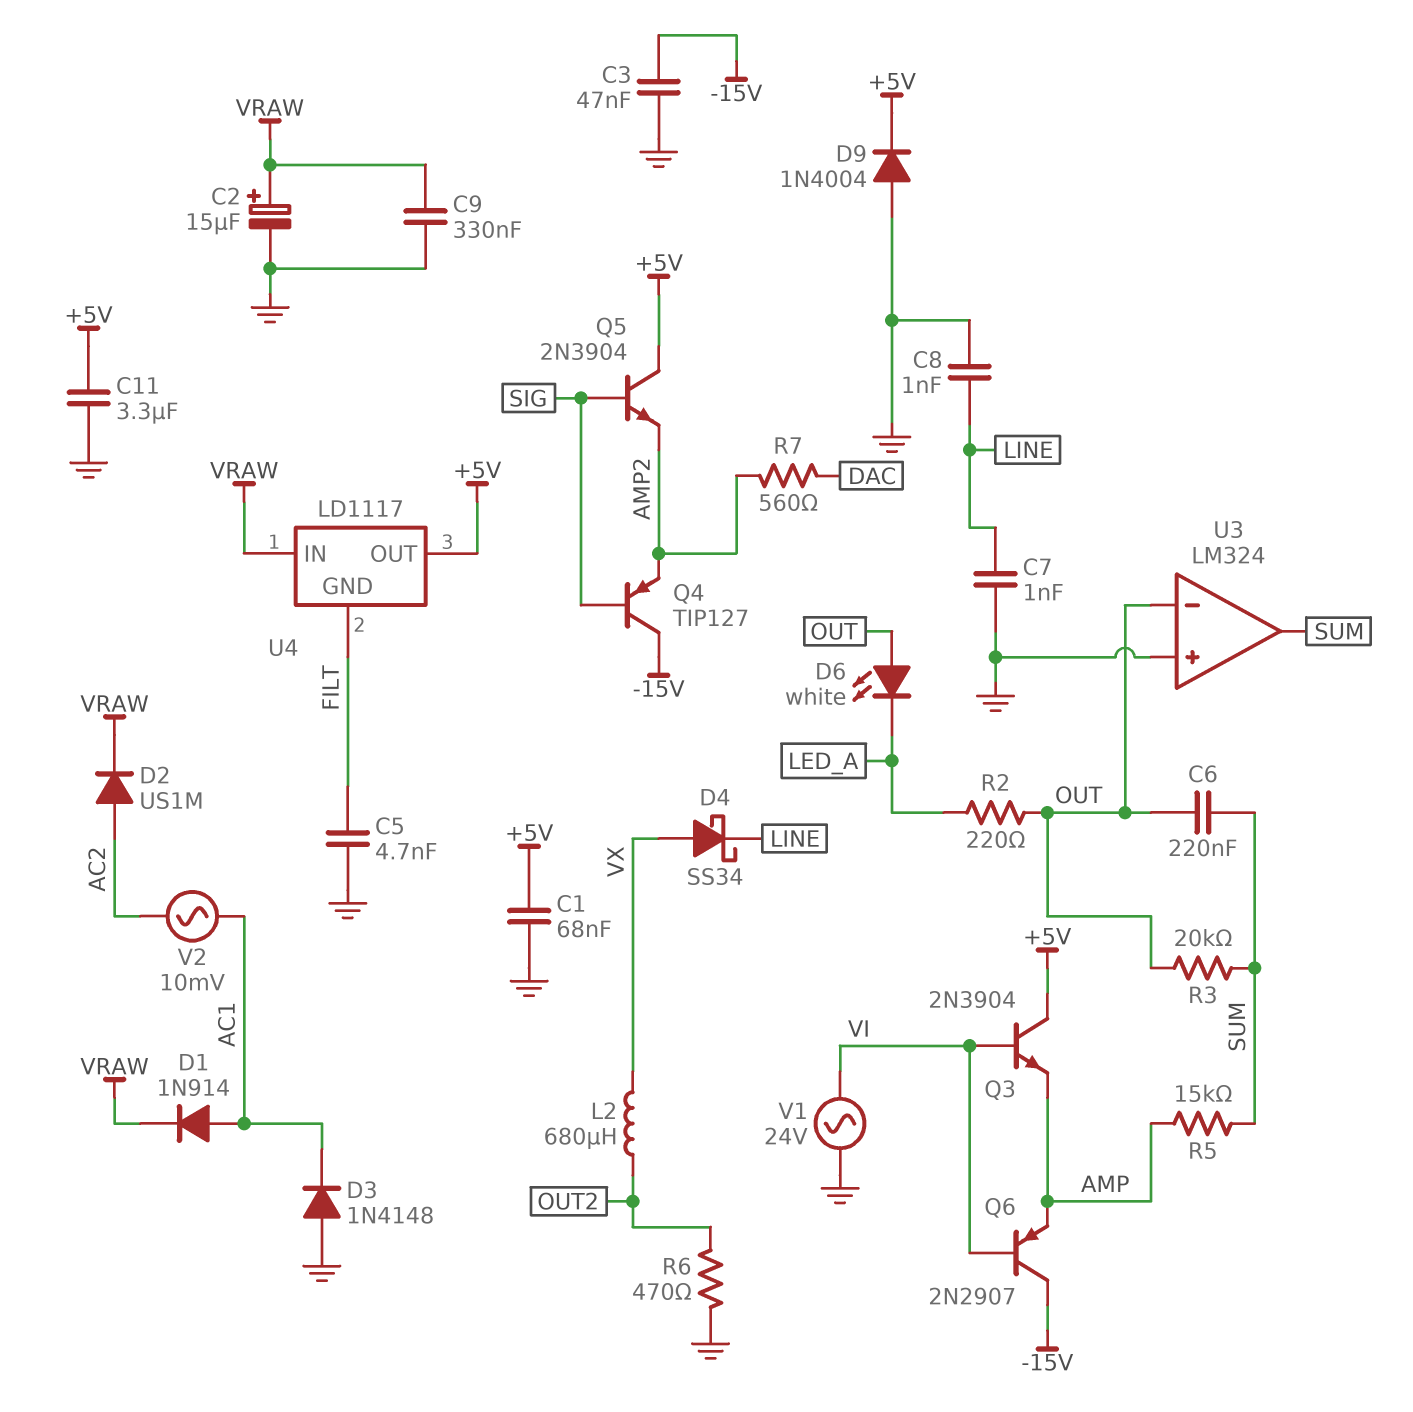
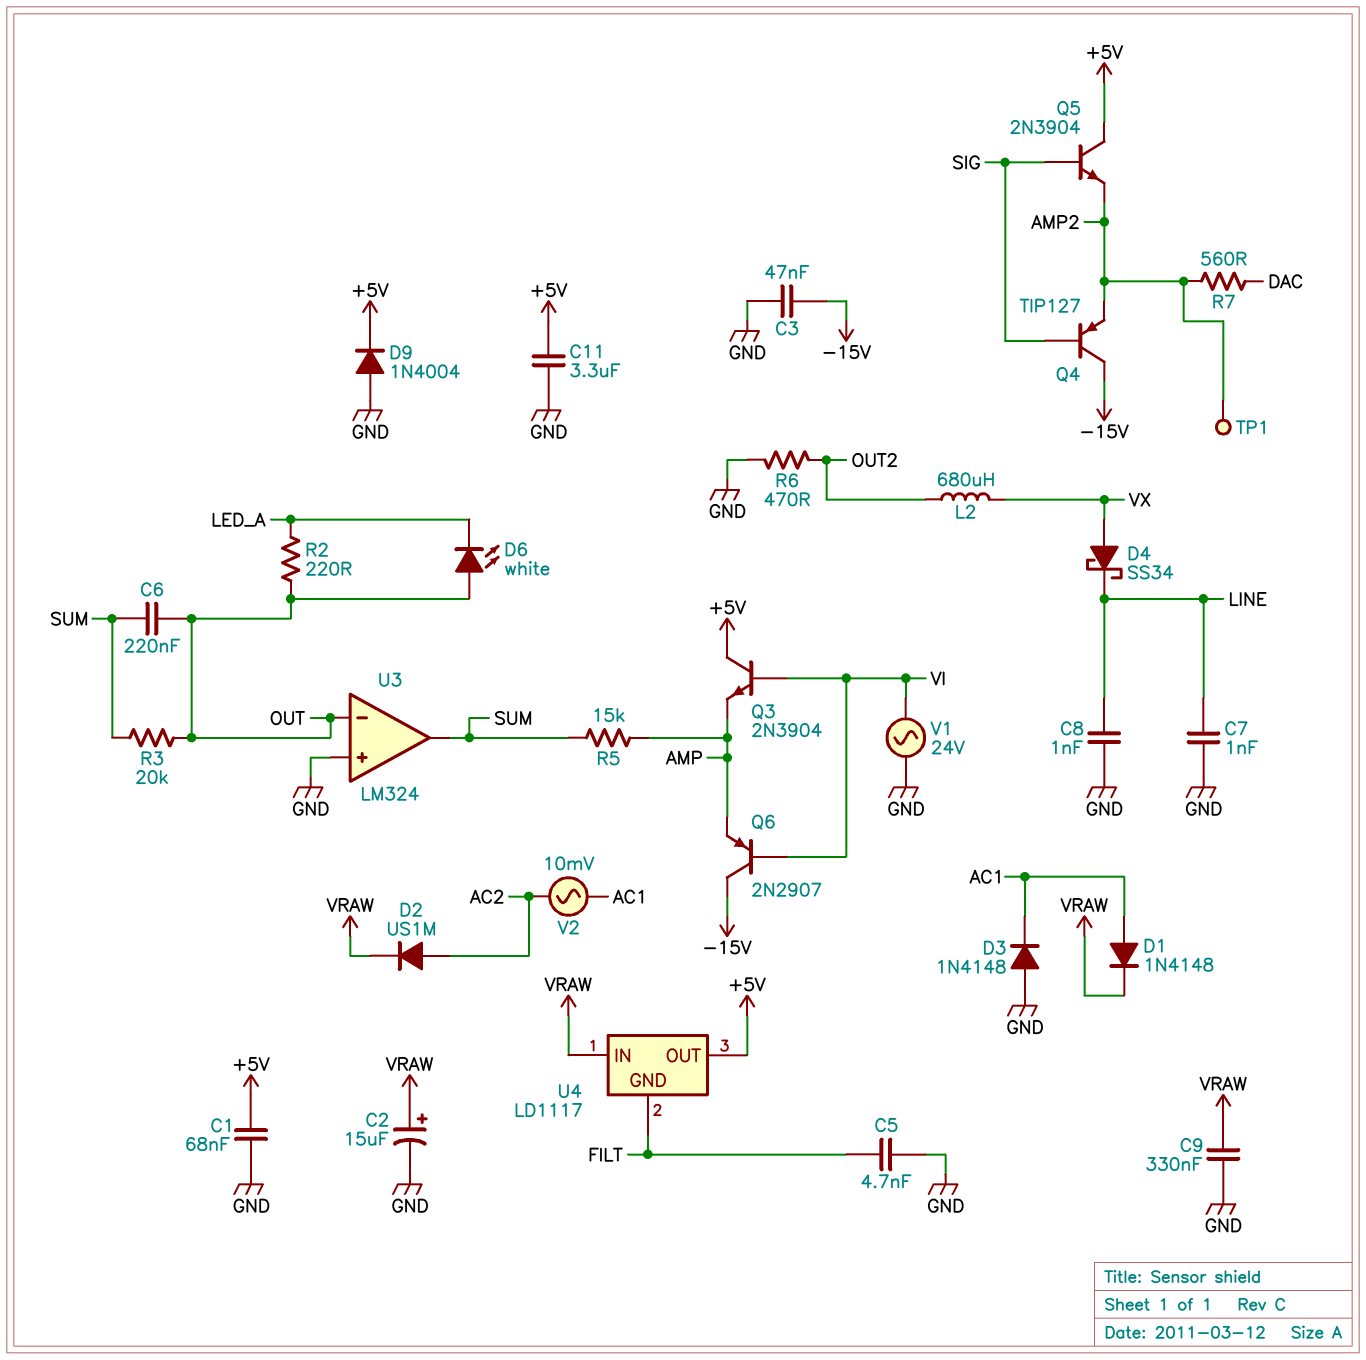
D1: diode 1N914 (A AC1, K VRAW) -> diode 1N4148 (A AC1, K VRAW)
TP1: none -> test point (AMP2)

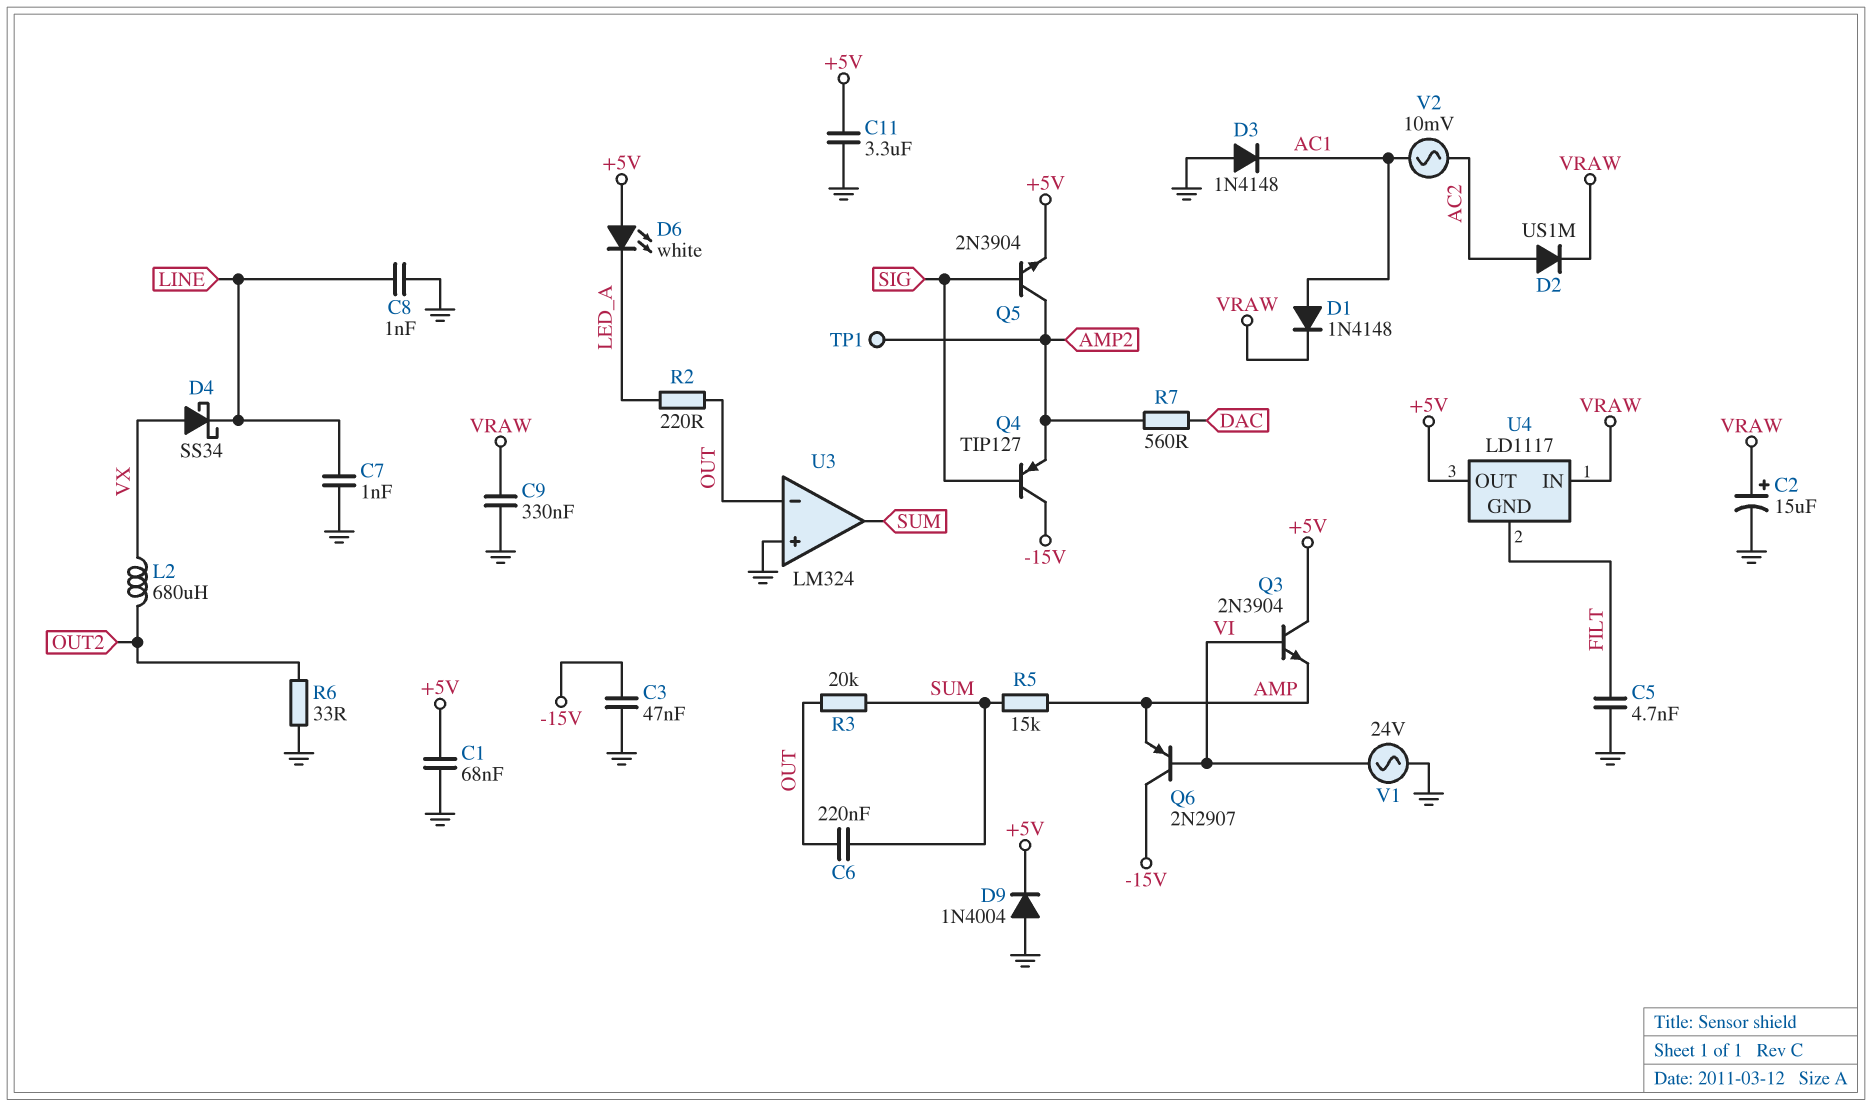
D6: LED white (A OUT, K LED_A) -> LED white (A +5V, K LED_A)
Q5: NPN 2N3904 (B SIG, C +5V, E AMP2) -> NPN 2N3904 (B SIG, C AMP2, E +5V)
R6: 470 (GND, OUT2) -> 33 (GND, OUT2)

